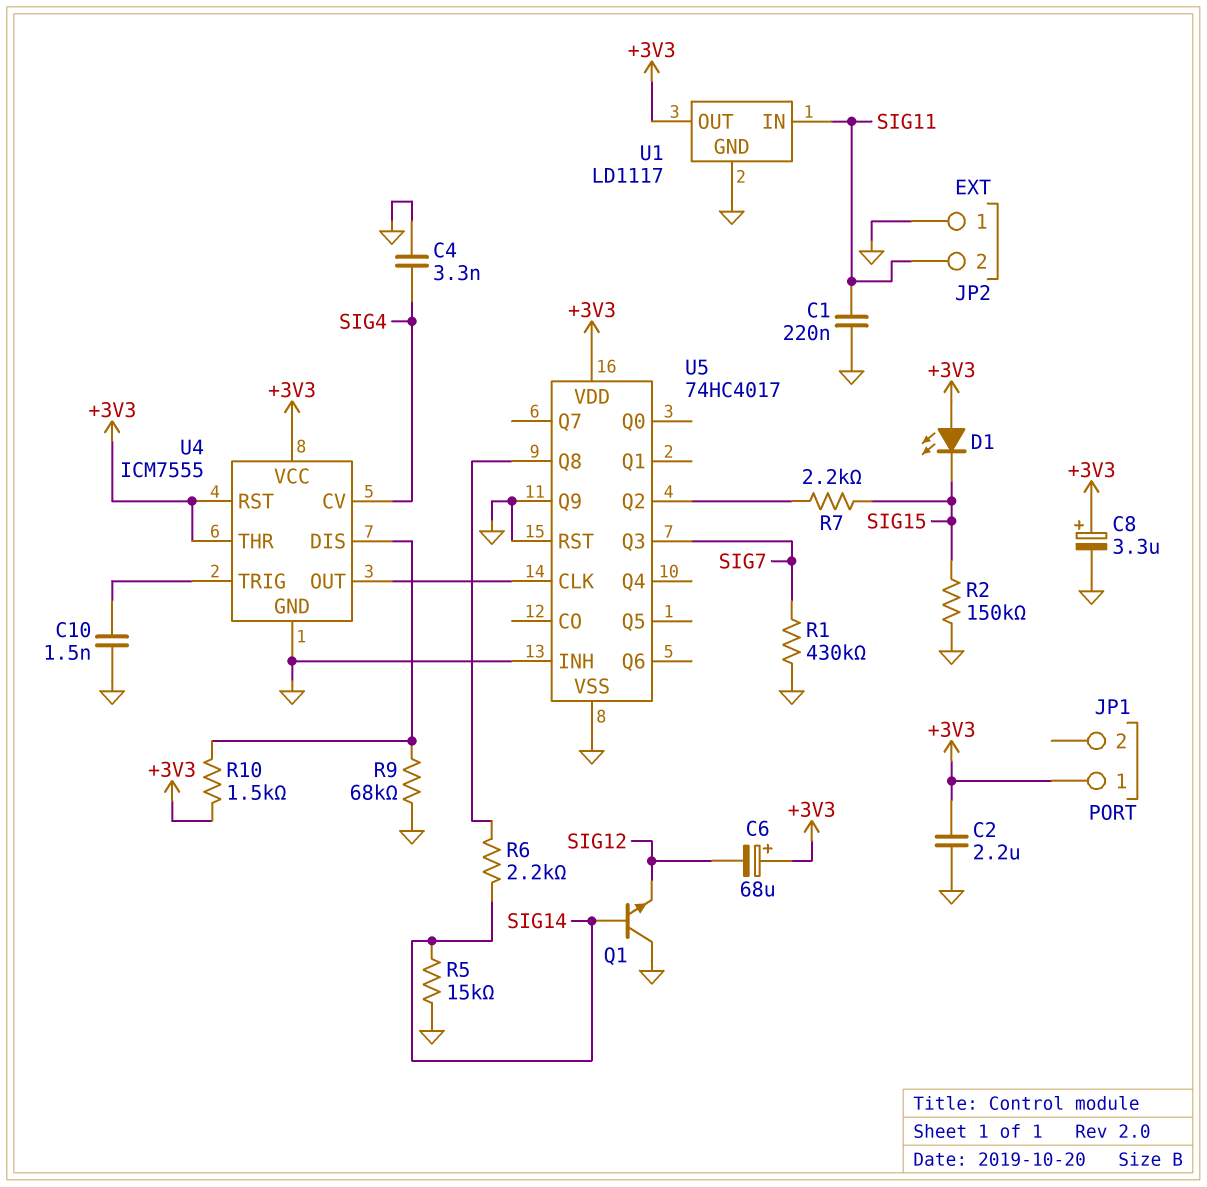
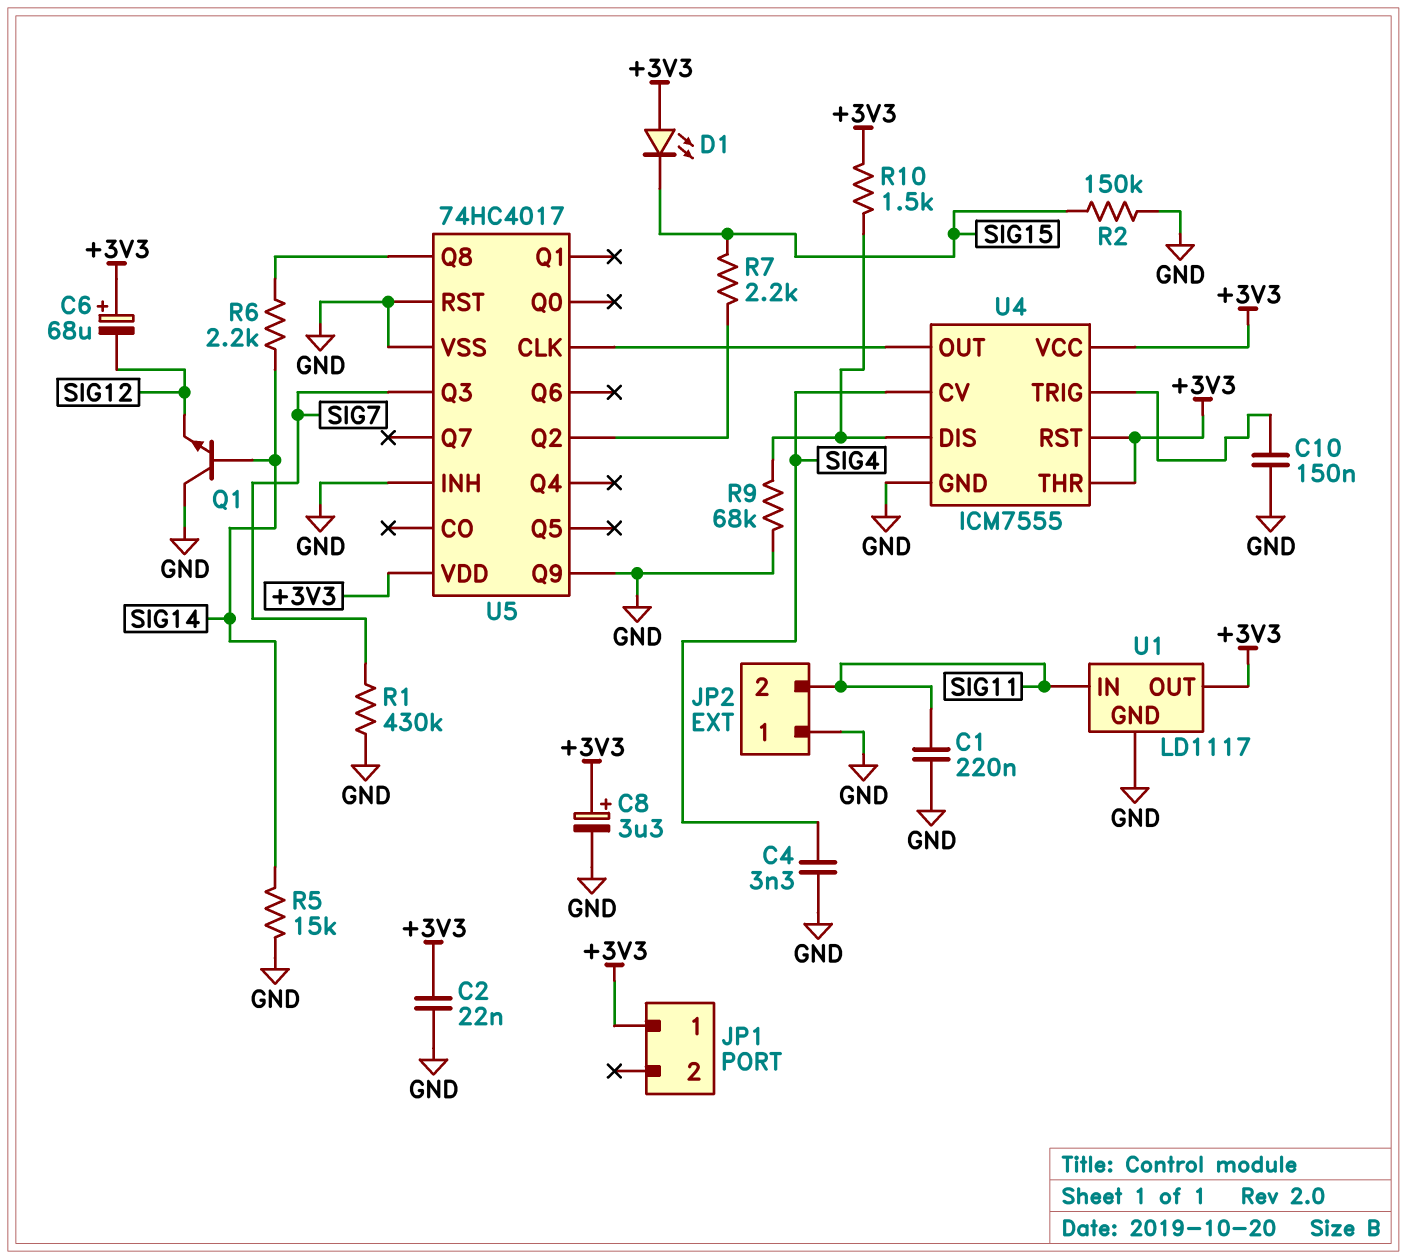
C2: 2.2uF (+3V3, GND) -> 22nF (+3V3, GND)
C10: 1.5nF (GND, U4/TRIG) -> 150nF (GND, U4/TRIG)

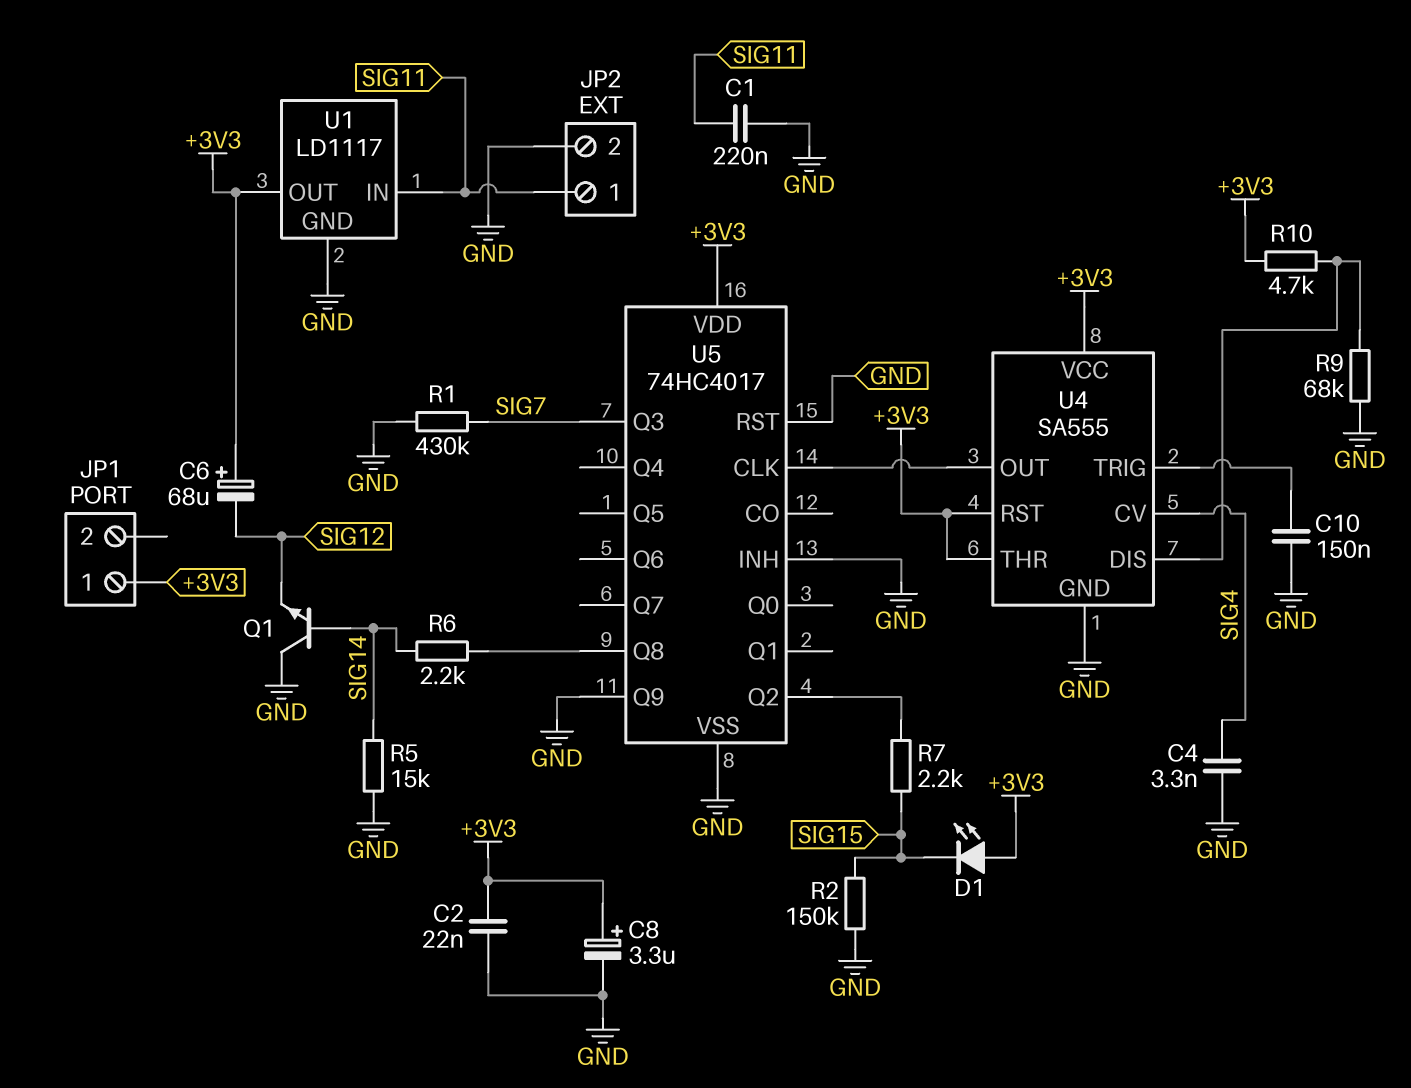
JP2 pin 1: GND -> SIG11
JP2 pin 2: SIG11 -> GND
R10: 1.5k (+3V3, U4/DIS) -> 4.7k (+3V3, U4/DIS)
U4: ICM7555 -> SA555

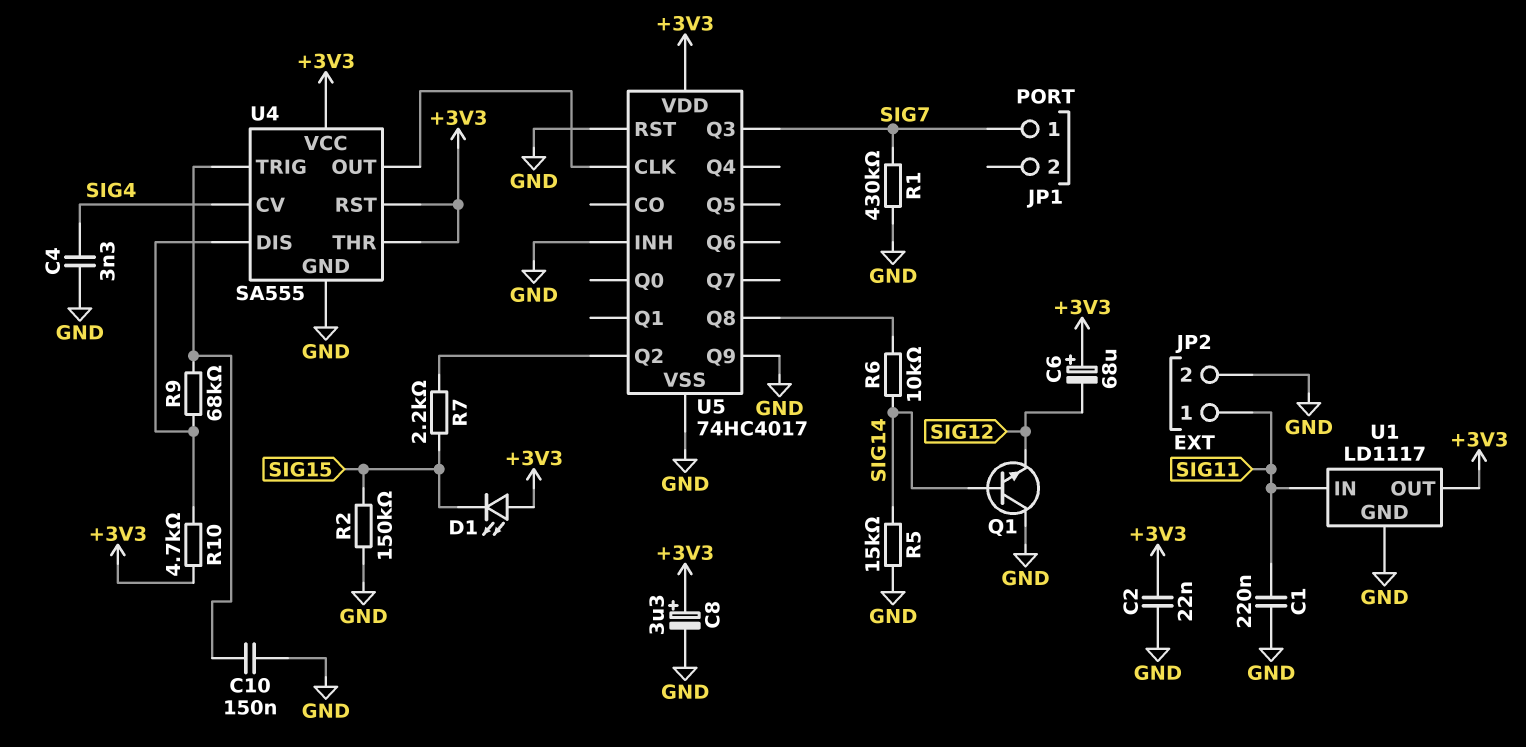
JP1 pin 1: +3V3 -> SIG7
R6: 2.2k (SIG14, U5/Q8) -> 10k (SIG14, U5/Q8)
R9: 68k (GND, U4/DIS) -> 68k (U4/DIS, U4/TRIG)

